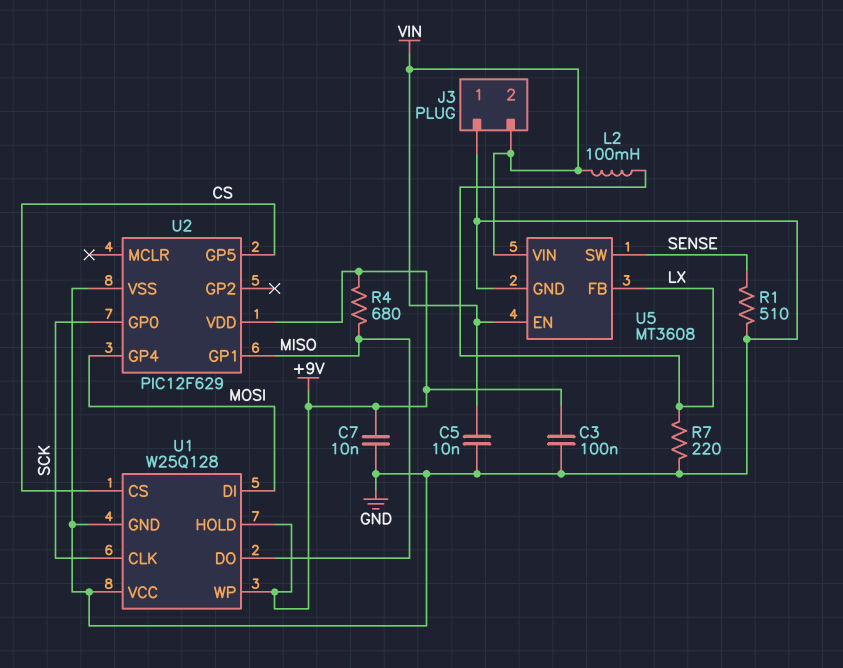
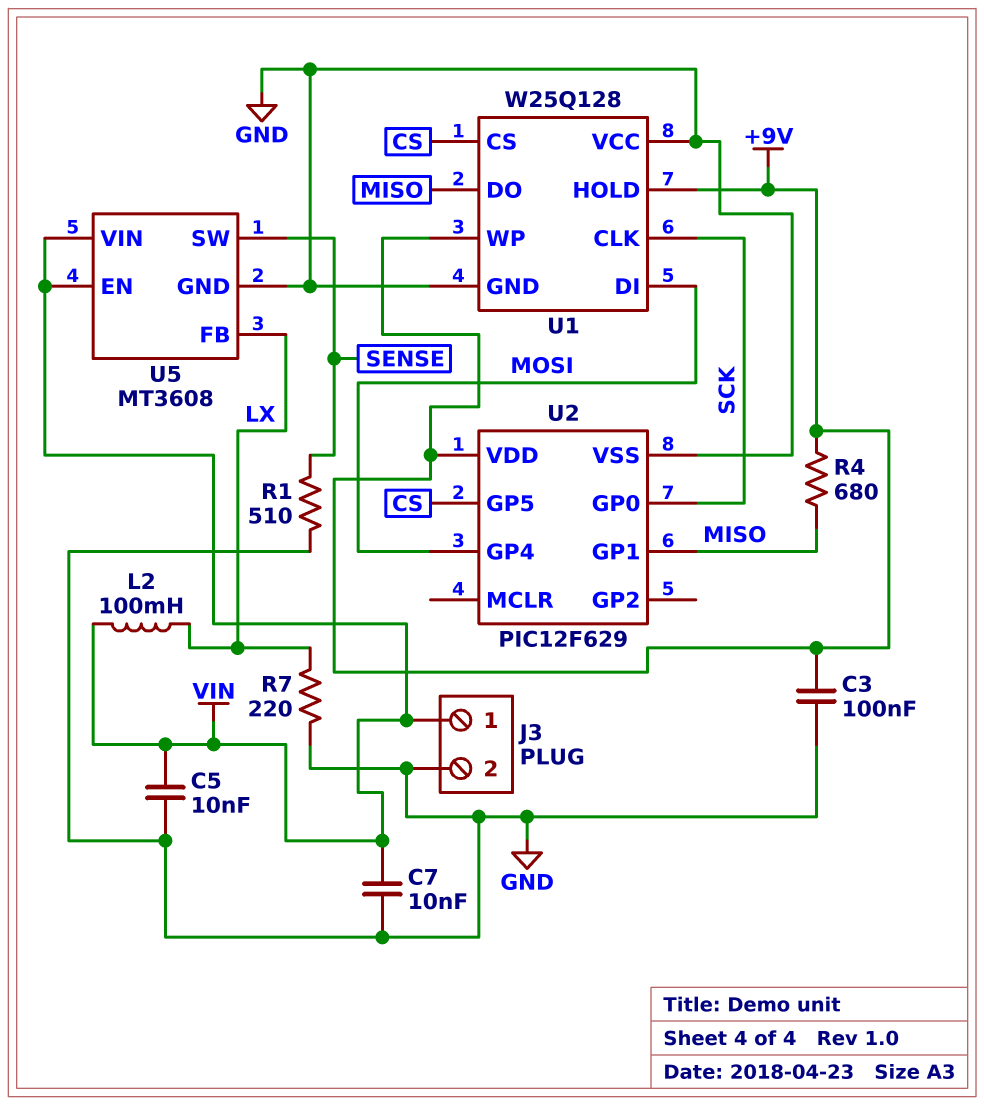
C7: 10nF (+9V, GND) -> 10nF (GND, VIN)
J3 pin 1: GND -> VIN
J3 pin 2: VIN -> GND

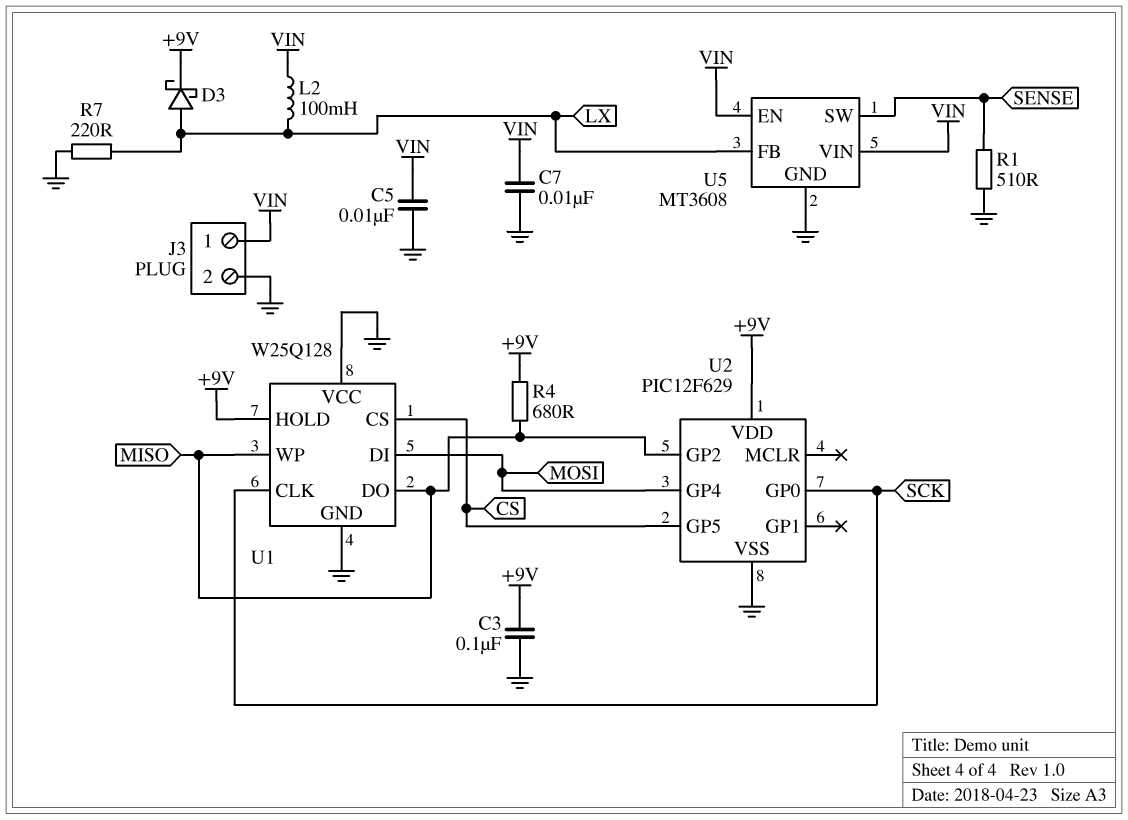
D3: none -> schottky (A LX, K +9V)
U1 pin WP: +9V -> MISO
U2 pin GP1: MISO -> none
U2 pin GP2: none -> MISO

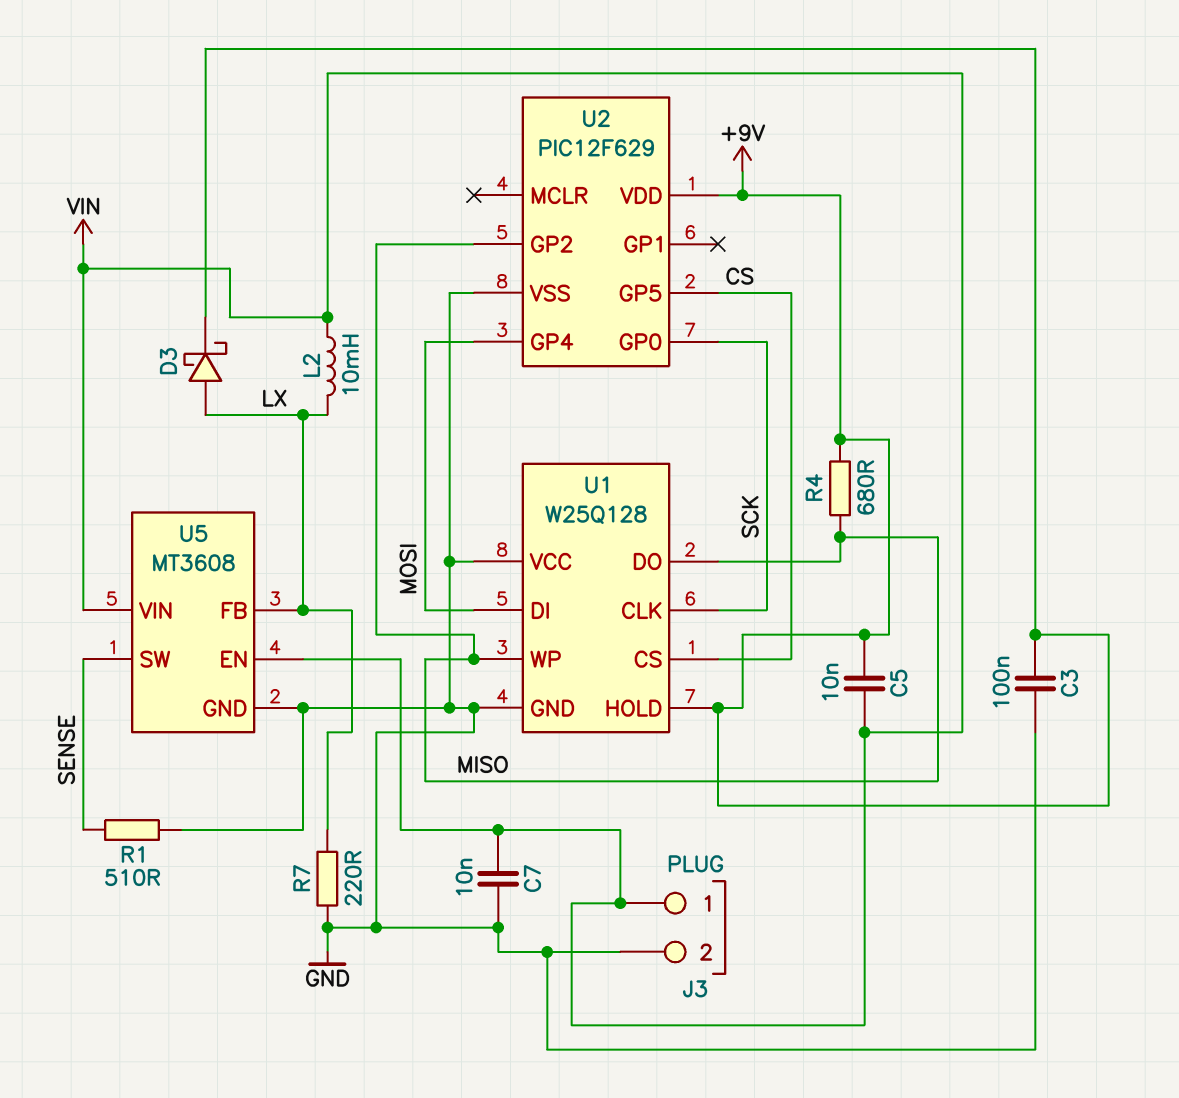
C5: 10nF (GND, VIN) -> 10nF (+9V, VIN)
L2: 100mH (LX, VIN) -> 10mH (LX, VIN)

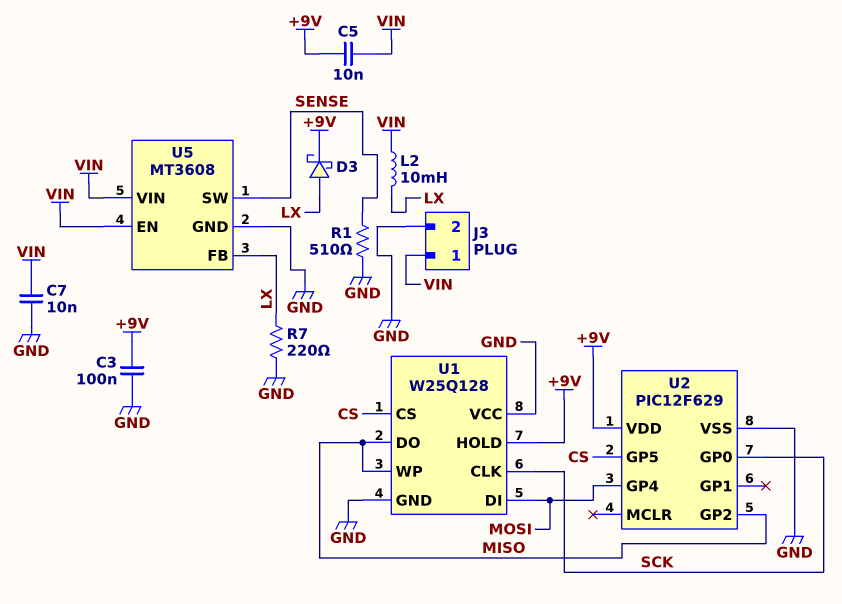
R4: 680 (+9V, MISO) -> none

